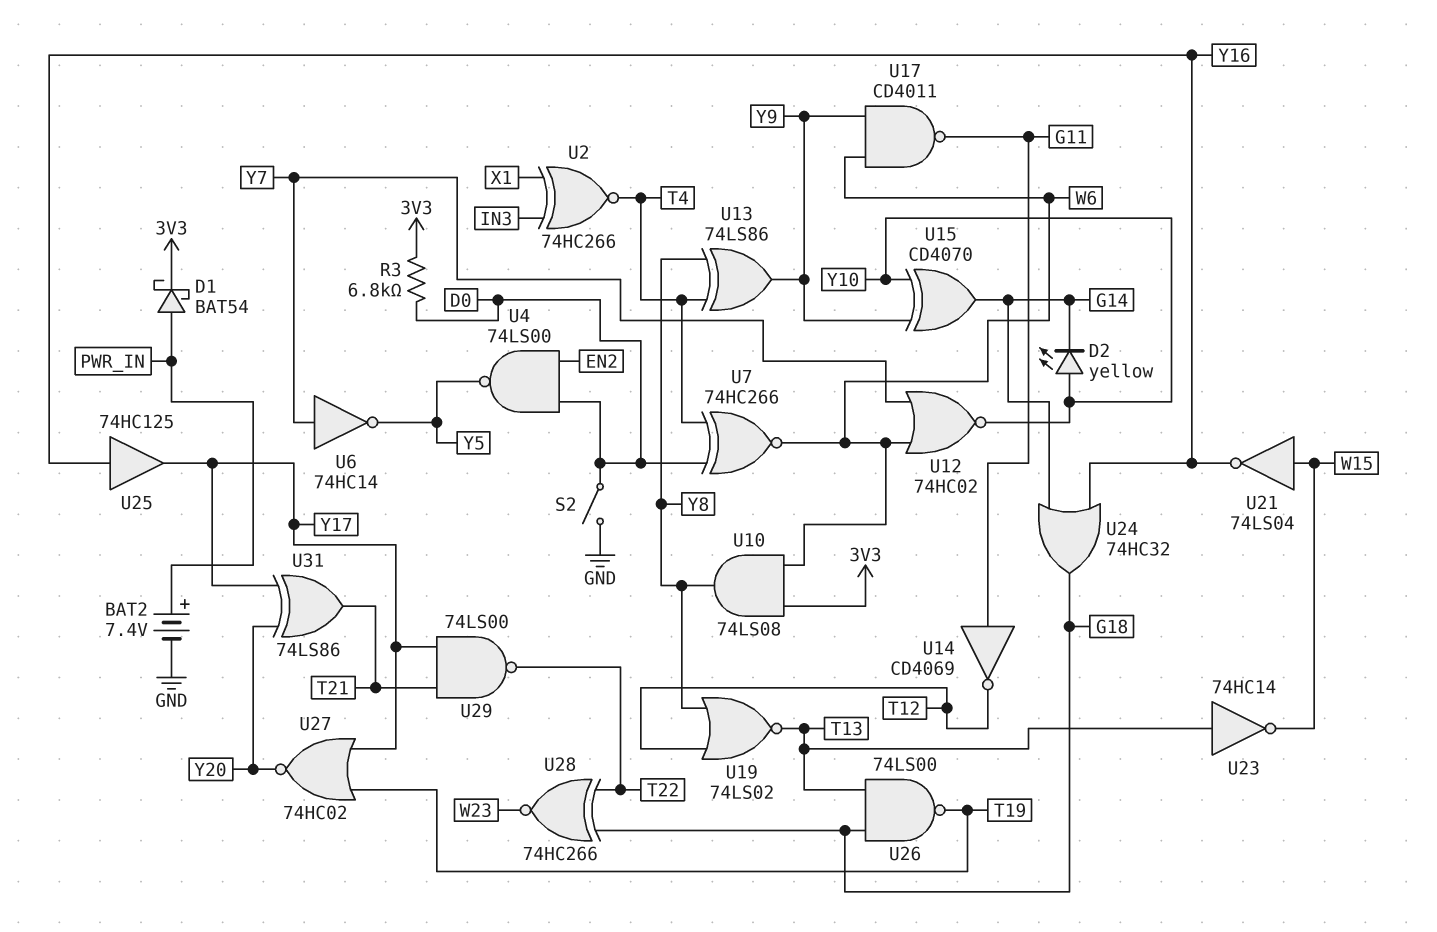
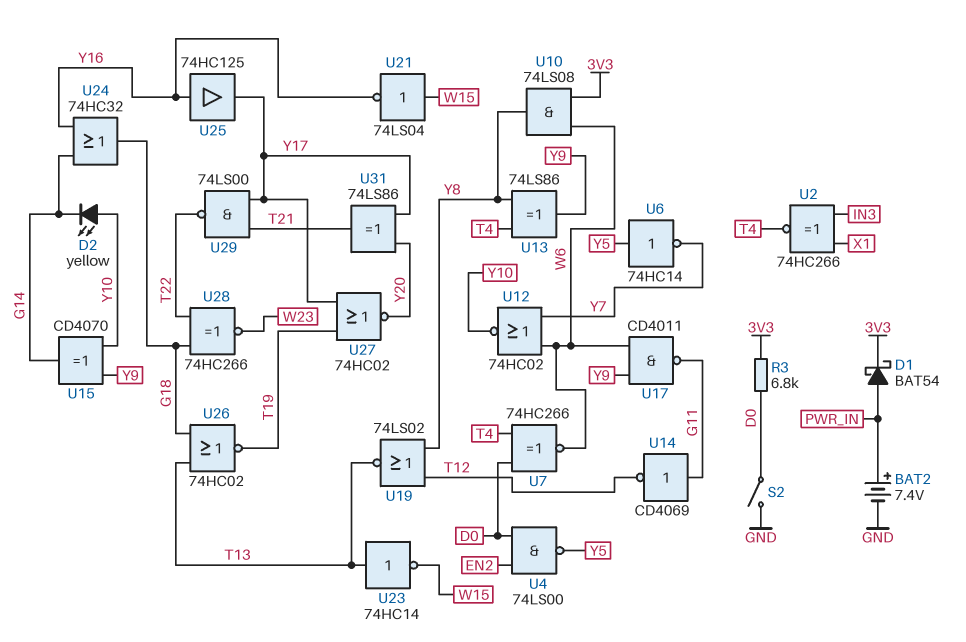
U6: NOT 74HC14 (in Y7, out Y5) -> NOT 74HC14 (in Y5, out Y7)
U26: NAND 74LS00 (in G18, in T13, out T19) -> NOR 74HC02 (in G18, in T13, out T19)

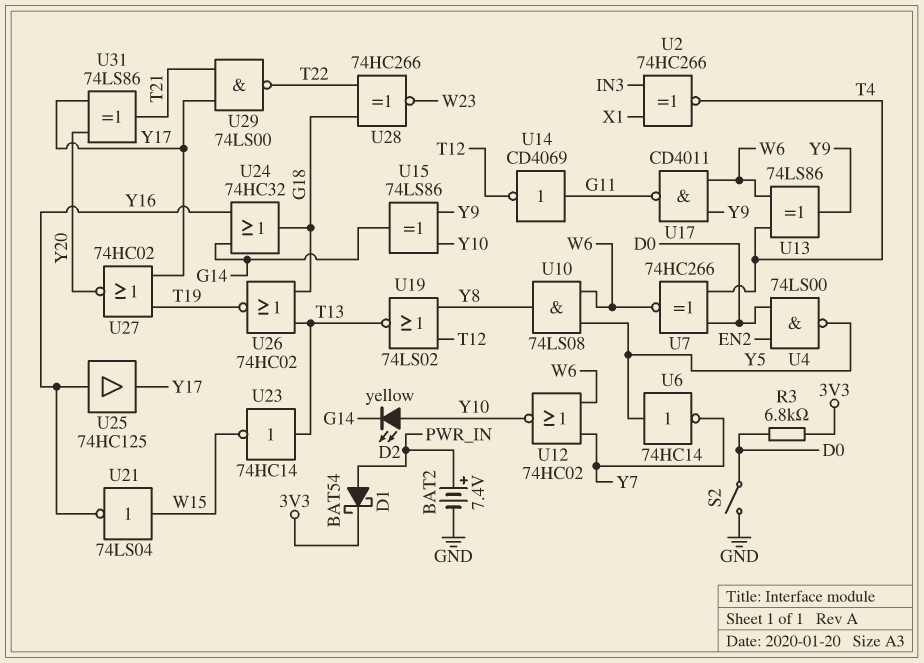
U10: AND 74LS08 (in 3V3, in W6, out Y8) -> AND 74LS08 (in W6, in Y5, out Y8)
U13: XOR 74LS86 (in T4, in Y8, out Y9) -> XOR 74LS86 (in T4, in W6, out Y9)
U15: XOR CD4070 (in Y9, in Y10, out G14) -> XOR 74LS86 (in Y9, in Y10, out G14)

